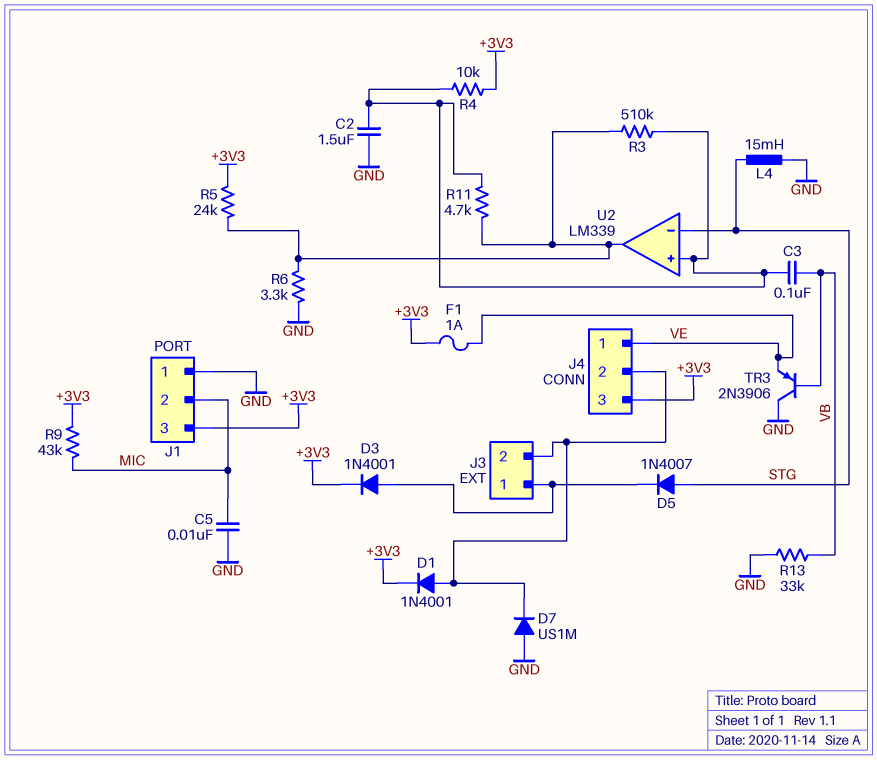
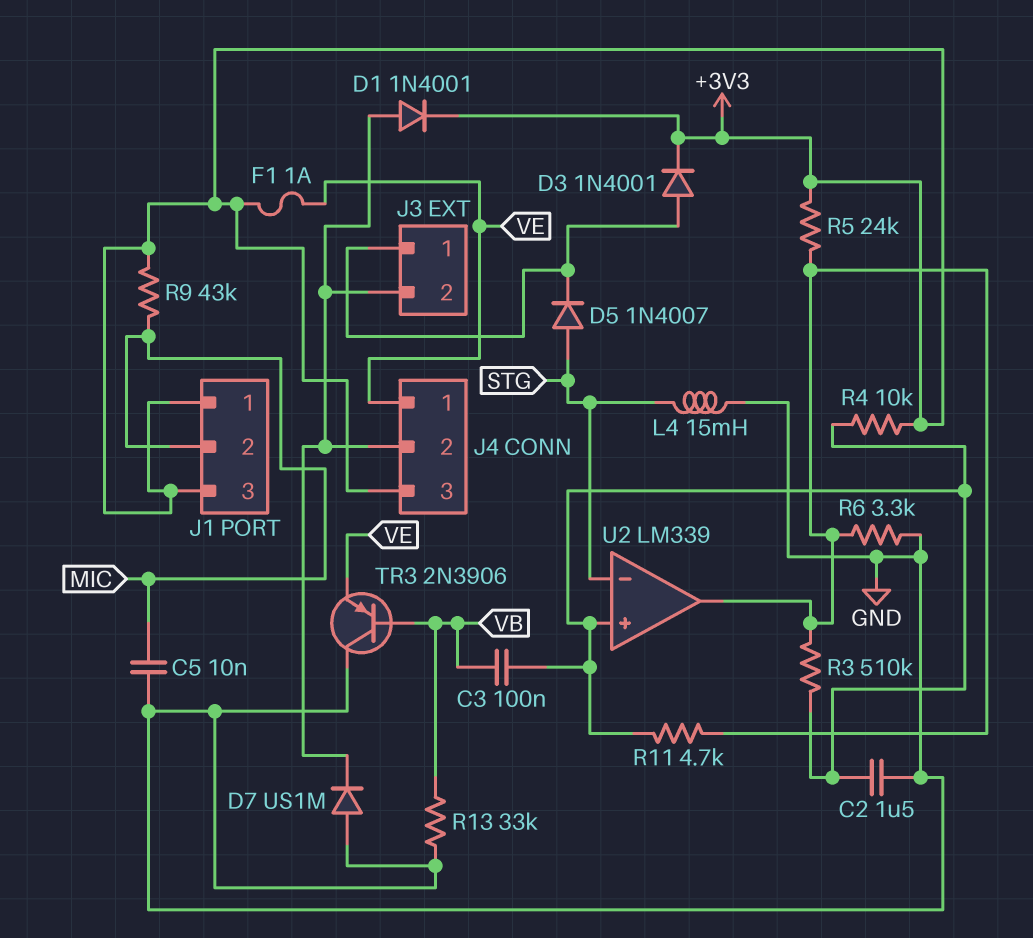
J1 pin 1: GND -> +3V3

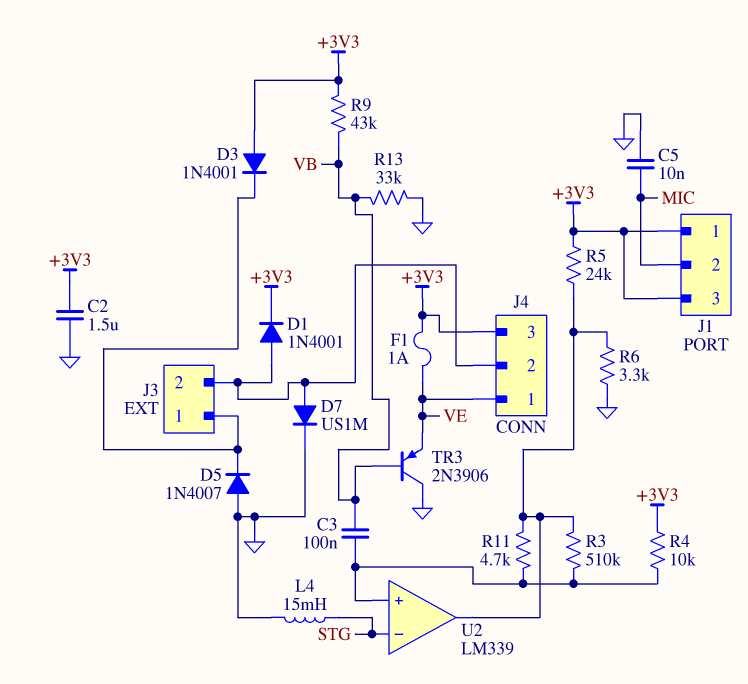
C2: 1.5uF (GND, U2/in+) -> 1.5uF (+3V3, GND)
D3: diode 1N4001 (A J3/1, K +3V3) -> diode 1N4001 (A +3V3, K J3/1)
D5: diode 1N4007 (A STG, K J3/1) -> diode 1N4007 (A GND, K J3/1)
D7: diode US1M (A GND, K J3/2) -> diode US1M (A J3/2, K GND)
R9: 43k (+3V3, MIC) -> 43k (+3V3, VB)

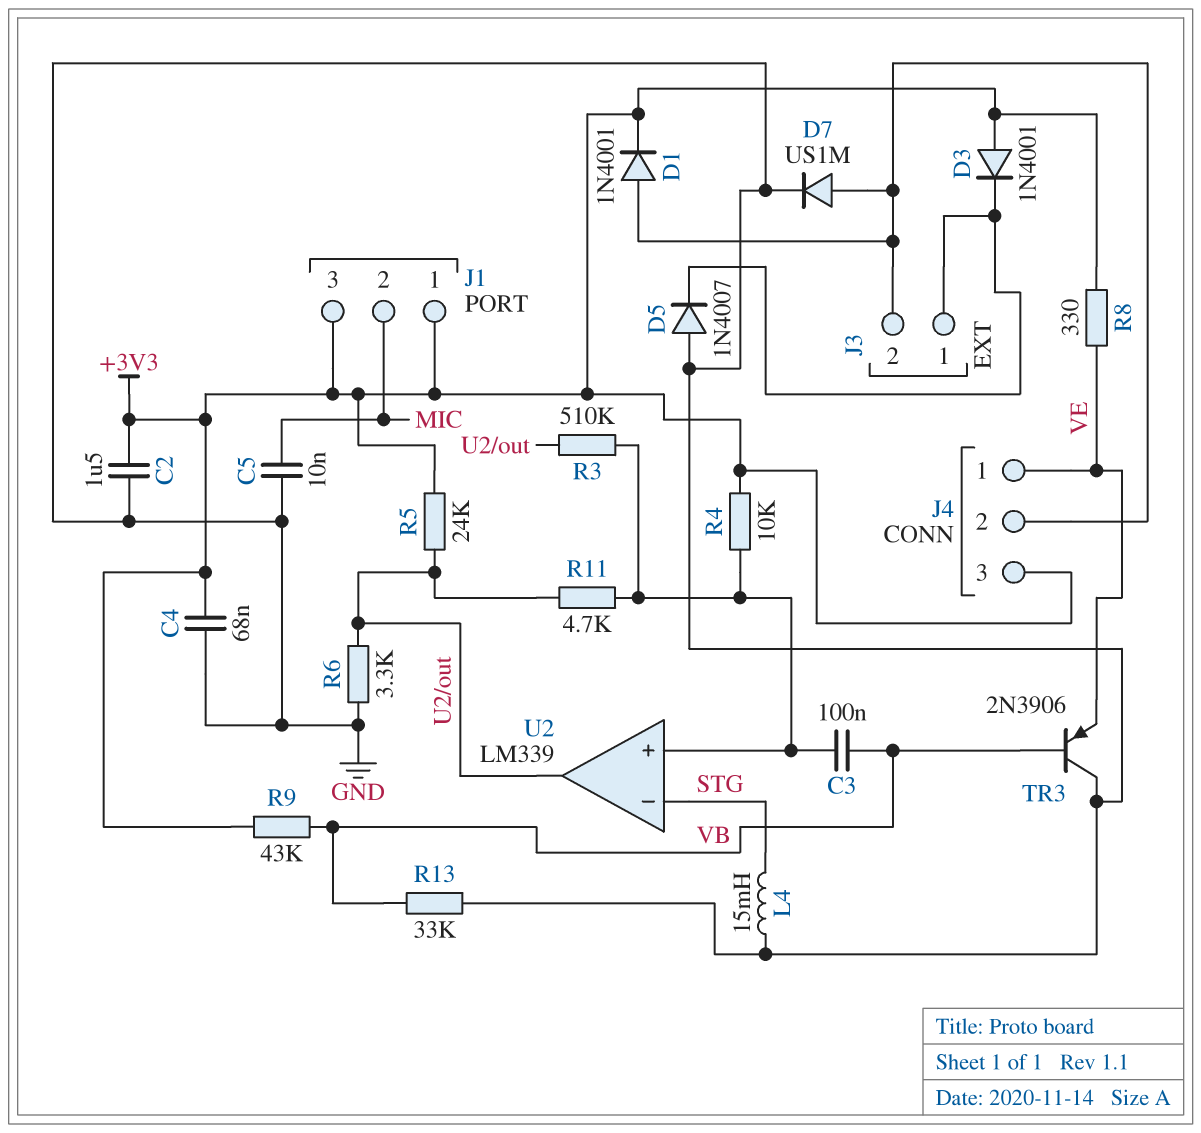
C4: none -> 68nF (+3V3, GND)
F1: 1A (+3V3, VE) -> none
R8: none -> 330 (+3V3, VE)

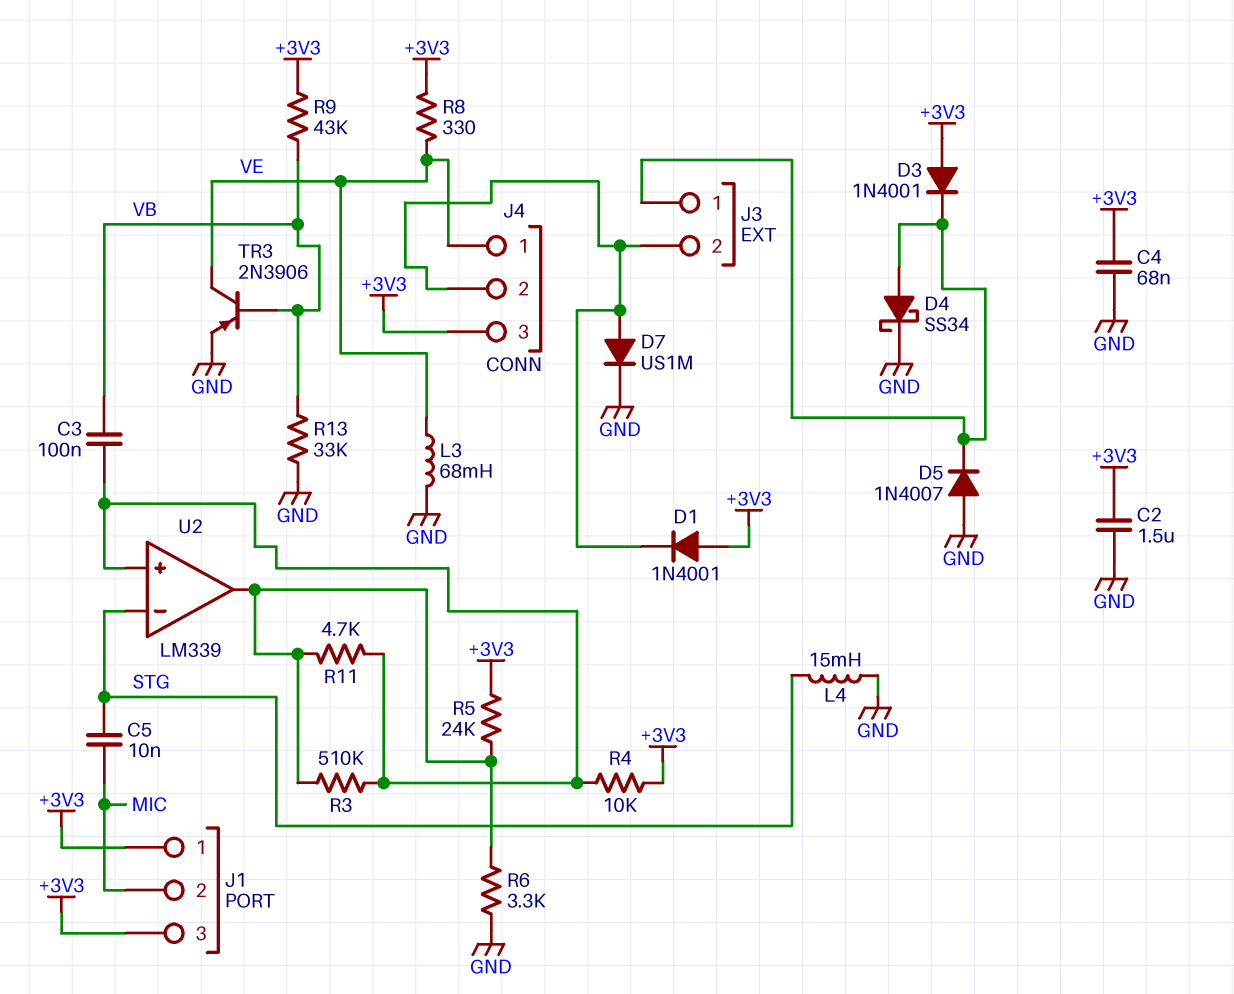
C5: 10nF (GND, MIC) -> 10nF (MIC, STG)
D1: diode 1N4001 (A J3/2, K +3V3) -> diode 1N4001 (A +3V3, K J3/2)
D4: none -> schottky SS34 (A J3/1, K GND)
L3: none -> 68mH (GND, VE)
TR3: PNP 2N3906 (B VB, C GND, E VE) -> PNP 2N3906 (B VB, C VE, E GND)

